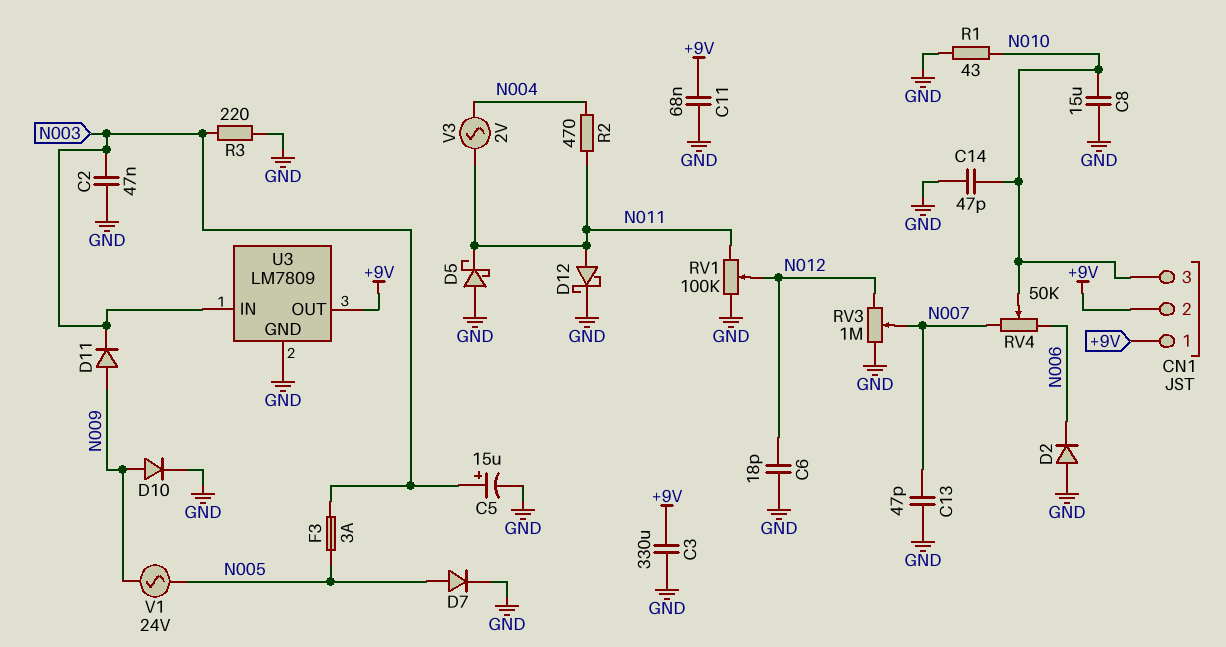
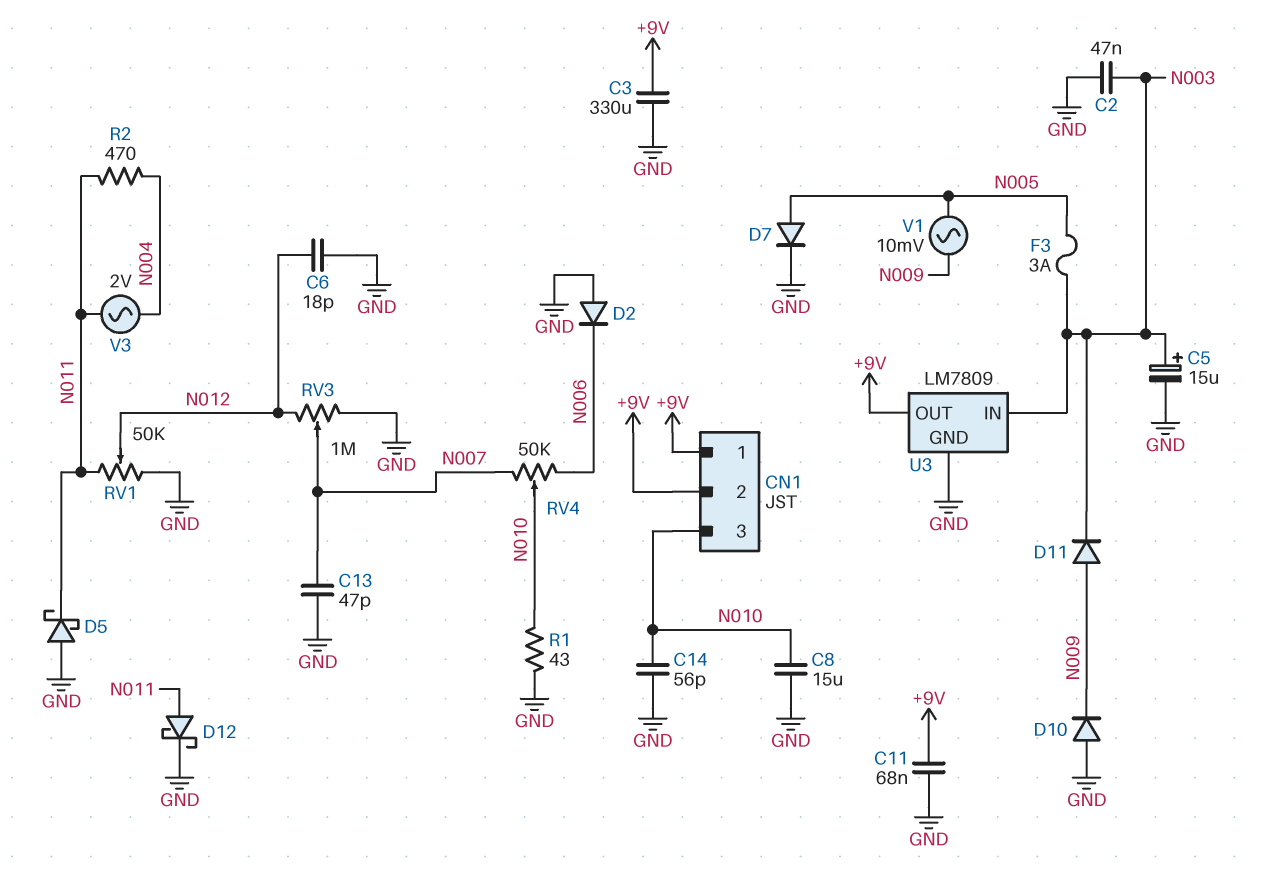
C14: 47pF (GND, N010) -> 56pF (GND, N010)
D10: diode (A N009, K GND) -> diode (A GND, K N009)
R3: 220 (GND, N003) -> none
RV1: 100k (GND, N011, wiper N012) -> 50k (GND, N011, wiper N012)
V1: AC 24V (N005, N009) -> AC 10mV (N005, N009)

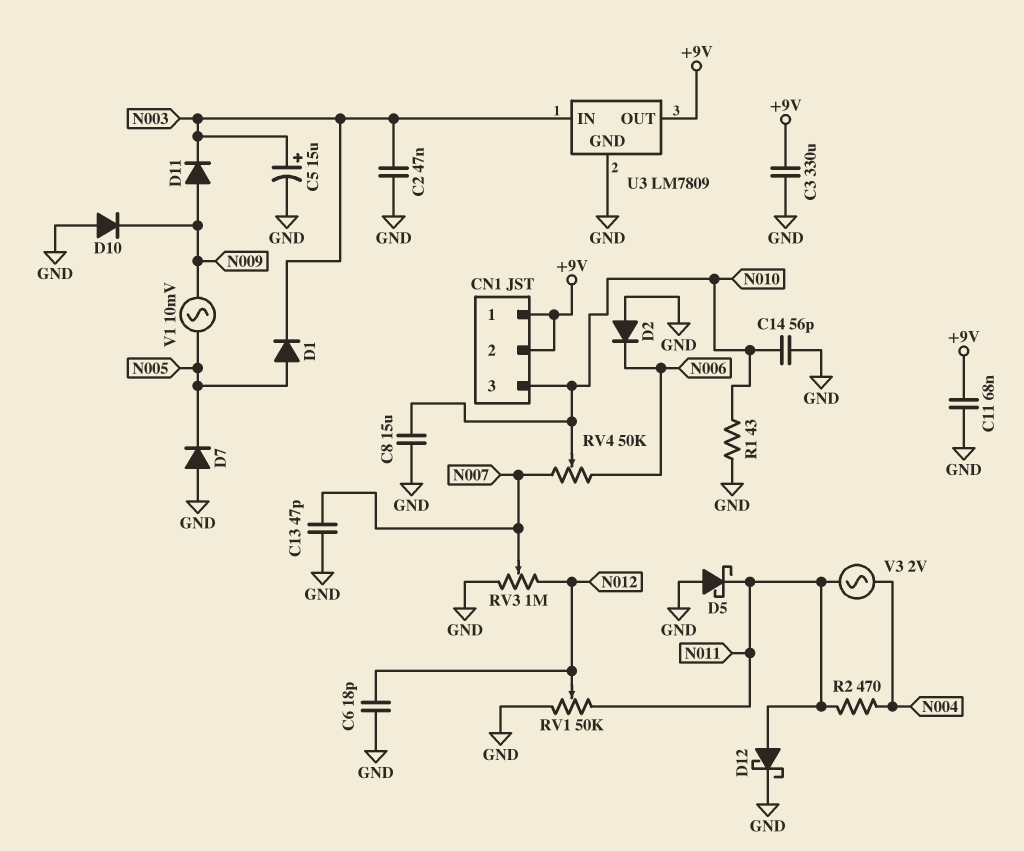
D1: none -> diode (A N005, K N003)
D7: diode (A N005, K GND) -> diode (A GND, K N005)
F3: 3A (N003, N005) -> none

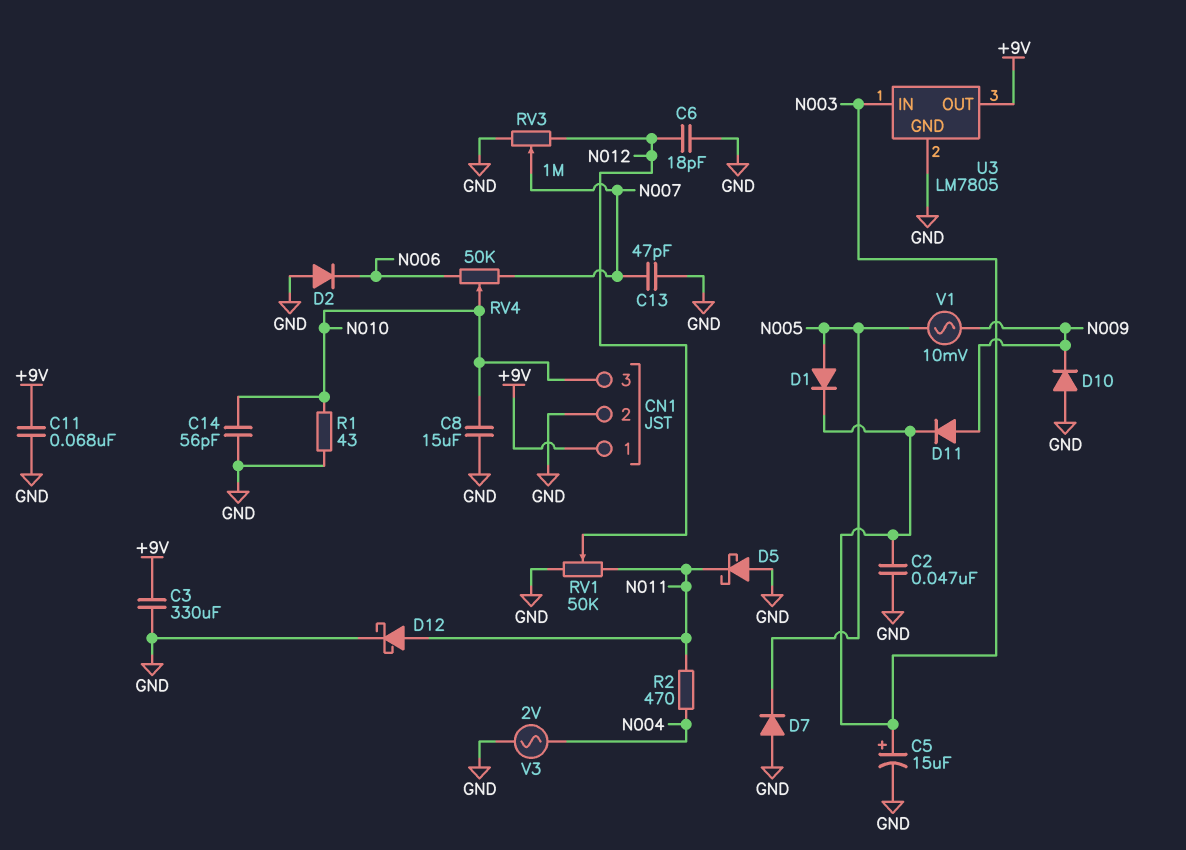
CN1 pin 2: +9V -> GND
U3: LM7809 -> LM7805
V3: AC 2V (N004, N011) -> AC 2V (GND, N004)

